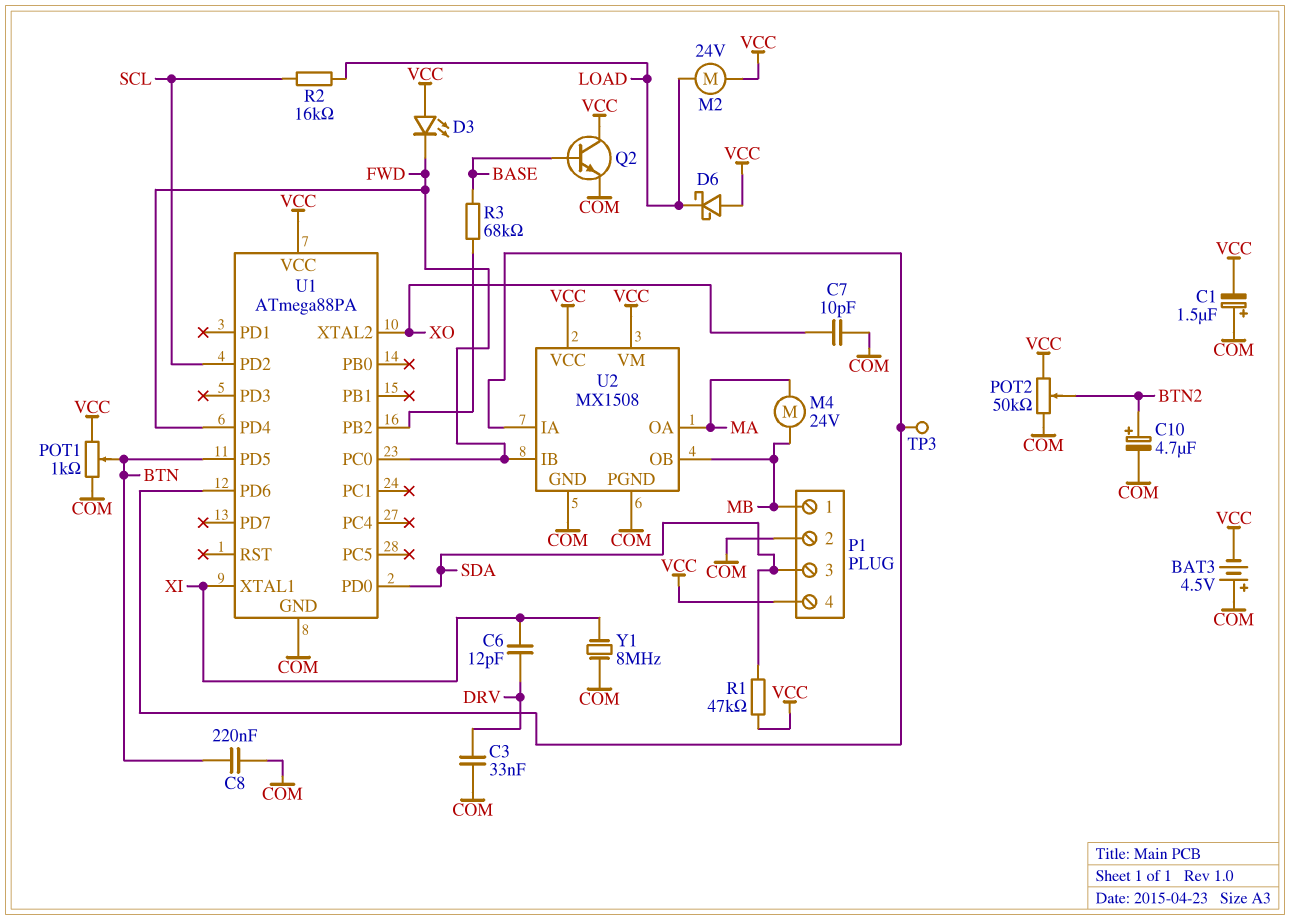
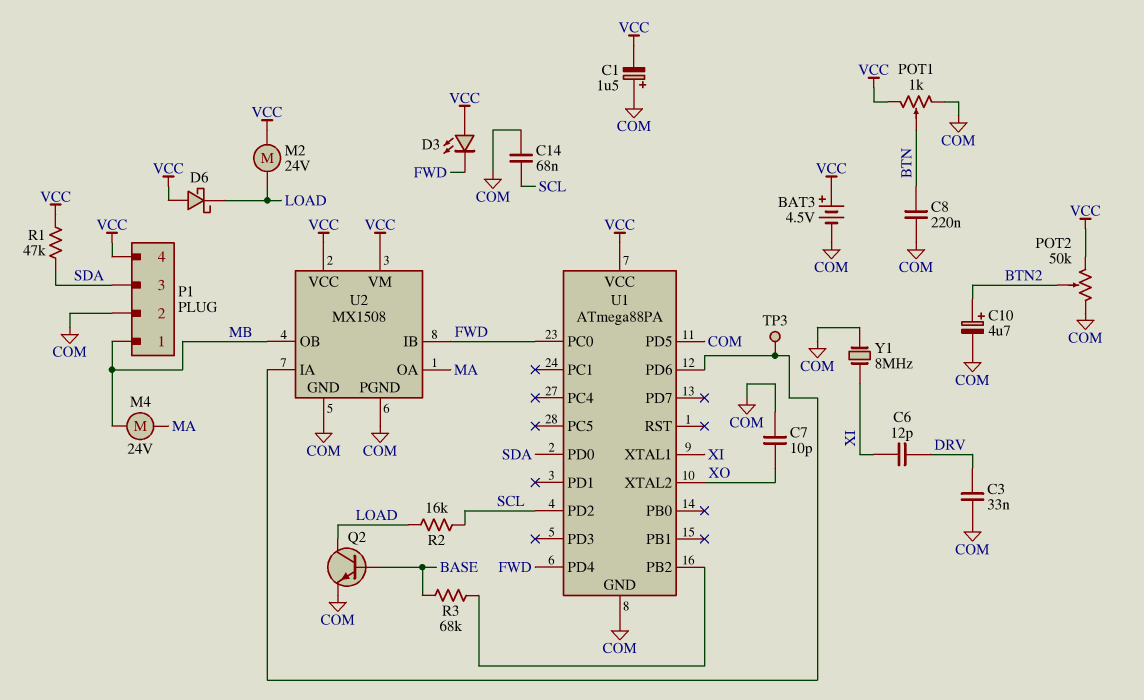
BAT3: 4.5V (plus COM, minus VCC) -> 4.5V (plus VCC, minus COM)
C14: none -> 68nF (COM, SCL)
Q2: NPN (B BASE, C VCC, E COM) -> NPN (B BASE, C LOAD, E COM)
U1 pin PD5: BTN -> COM

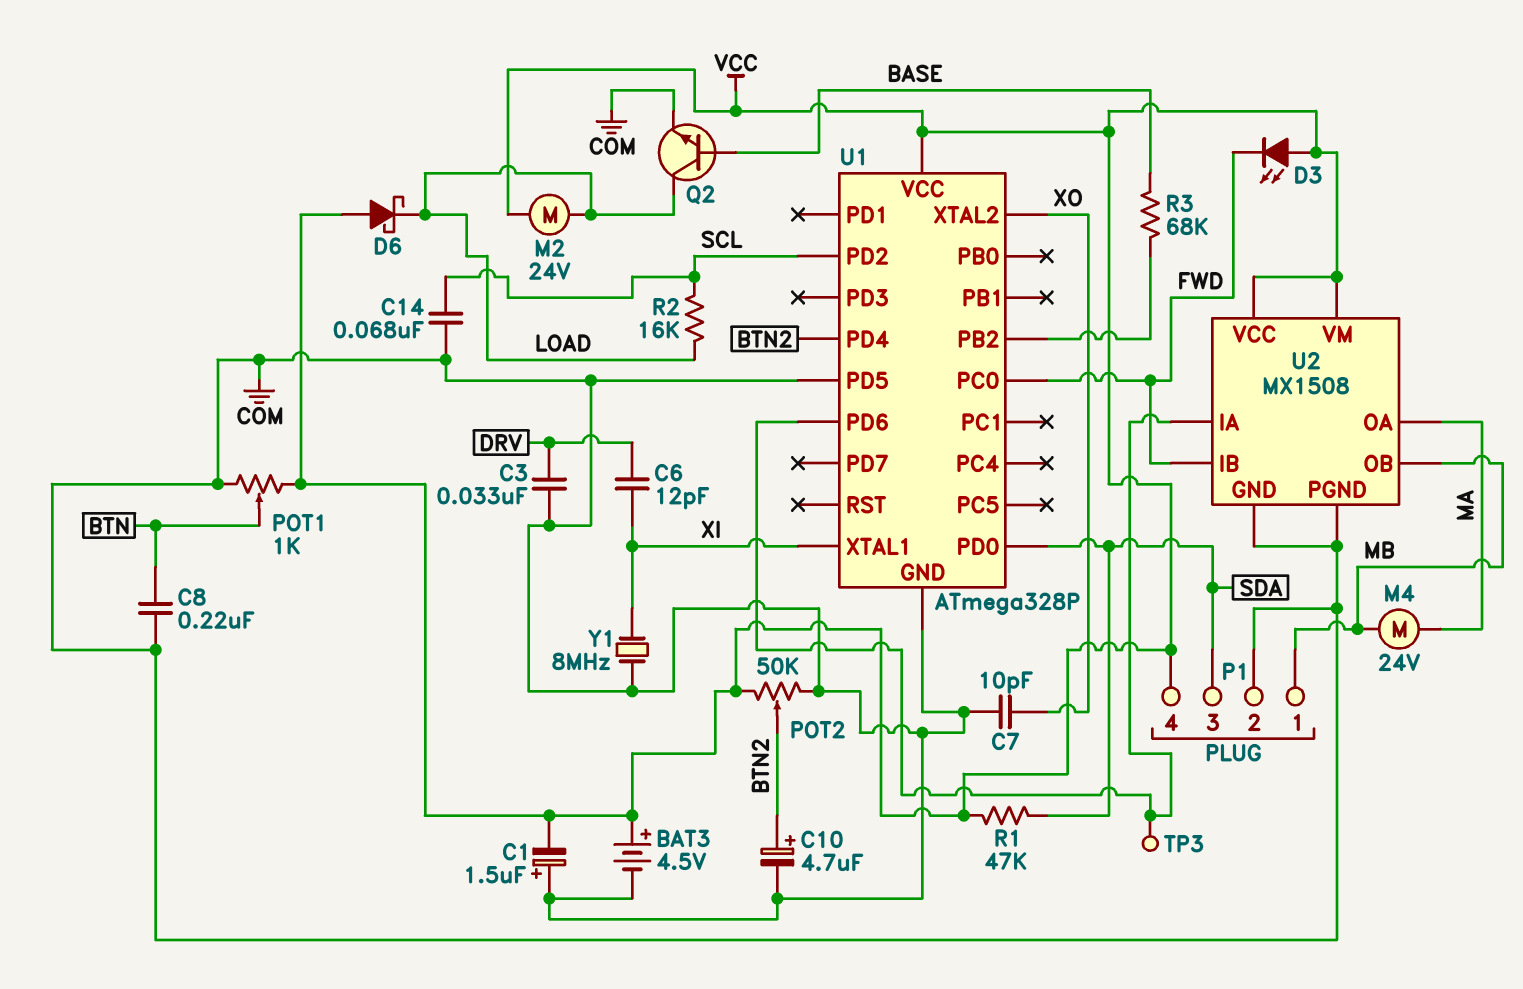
U1: ATmega88PA -> ATmega328P
U1 pin PD4: FWD -> BTN2

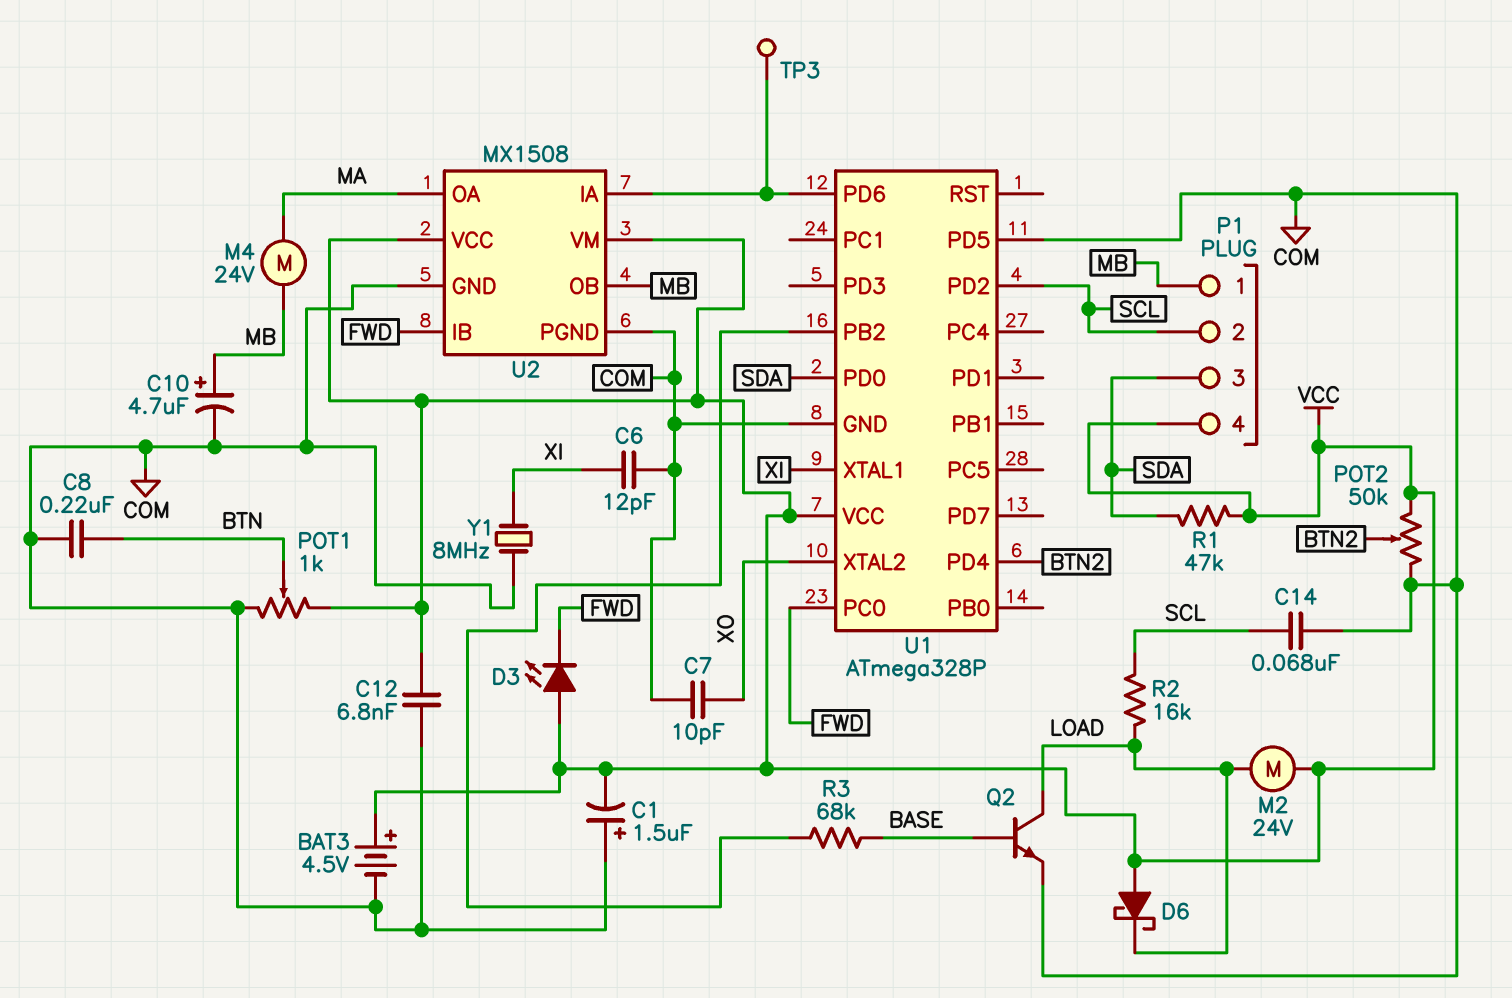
C3: 33nF (COM, DRV) -> none
C6: 12pF (DRV, XI) -> 12pF (COM, XI)
C10: 4.7uF (plus BTN2, minus COM) -> 4.7uF (plus MB, minus COM)
C12: none -> 6.8nF (COM, VCC)
P1 pin 2: COM -> SCL

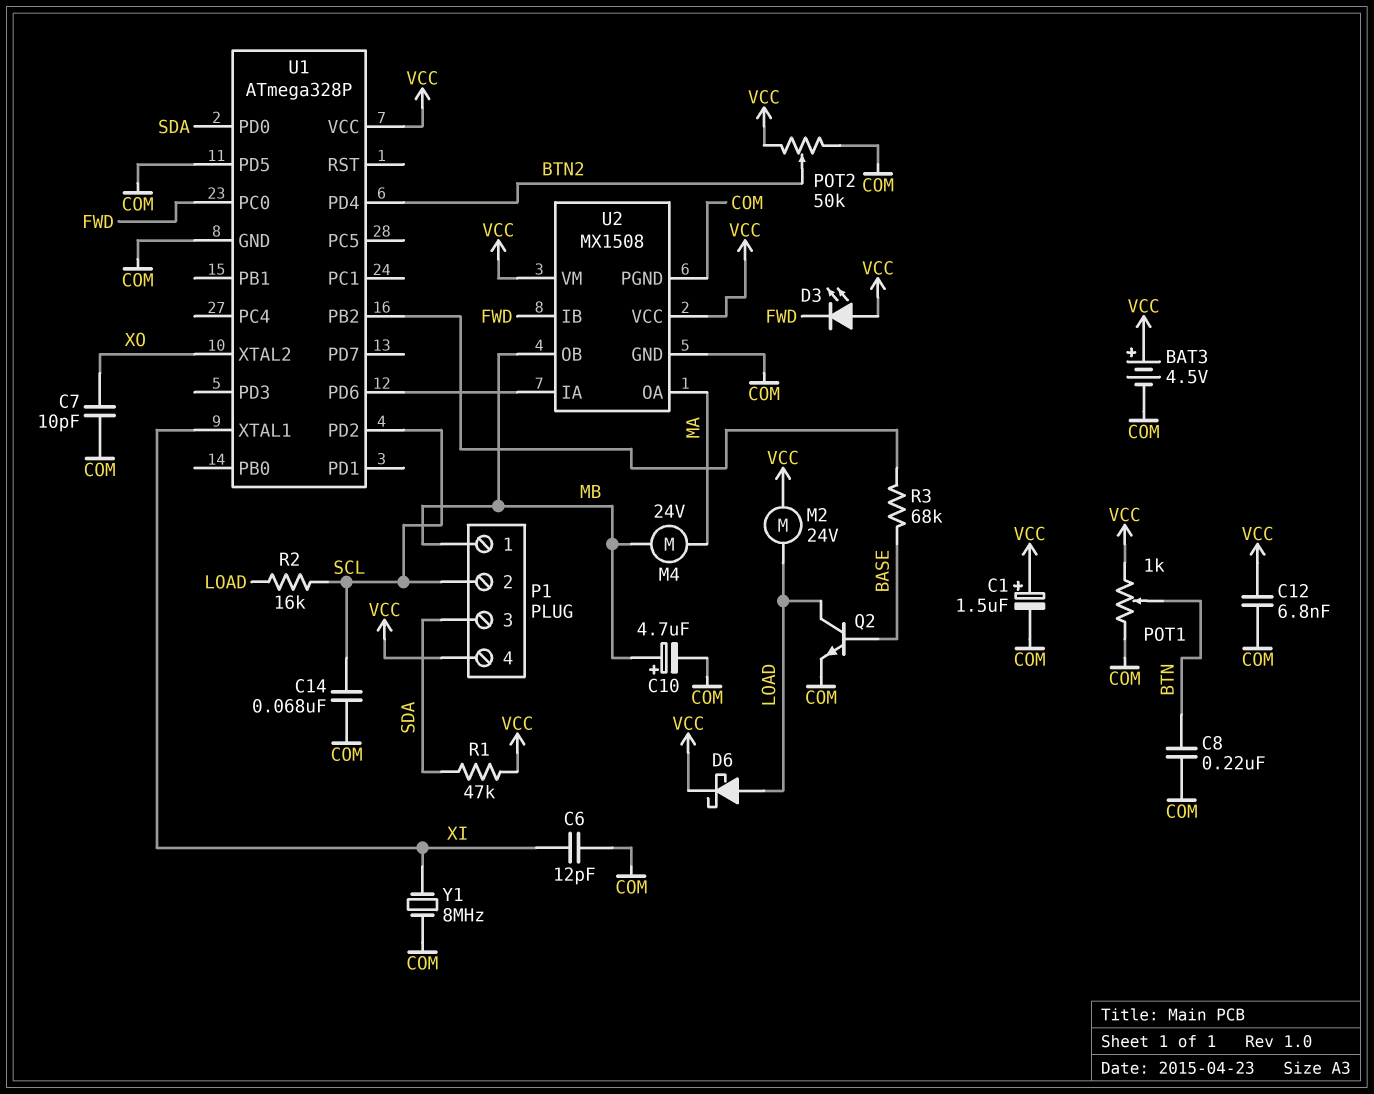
C1: 1.5uF (plus COM, minus VCC) -> 1.5uF (plus VCC, minus COM)
D6: schottky (A VCC, K LOAD) -> schottky (A LOAD, K VCC)
TP3: test point (U1/PD6) -> none

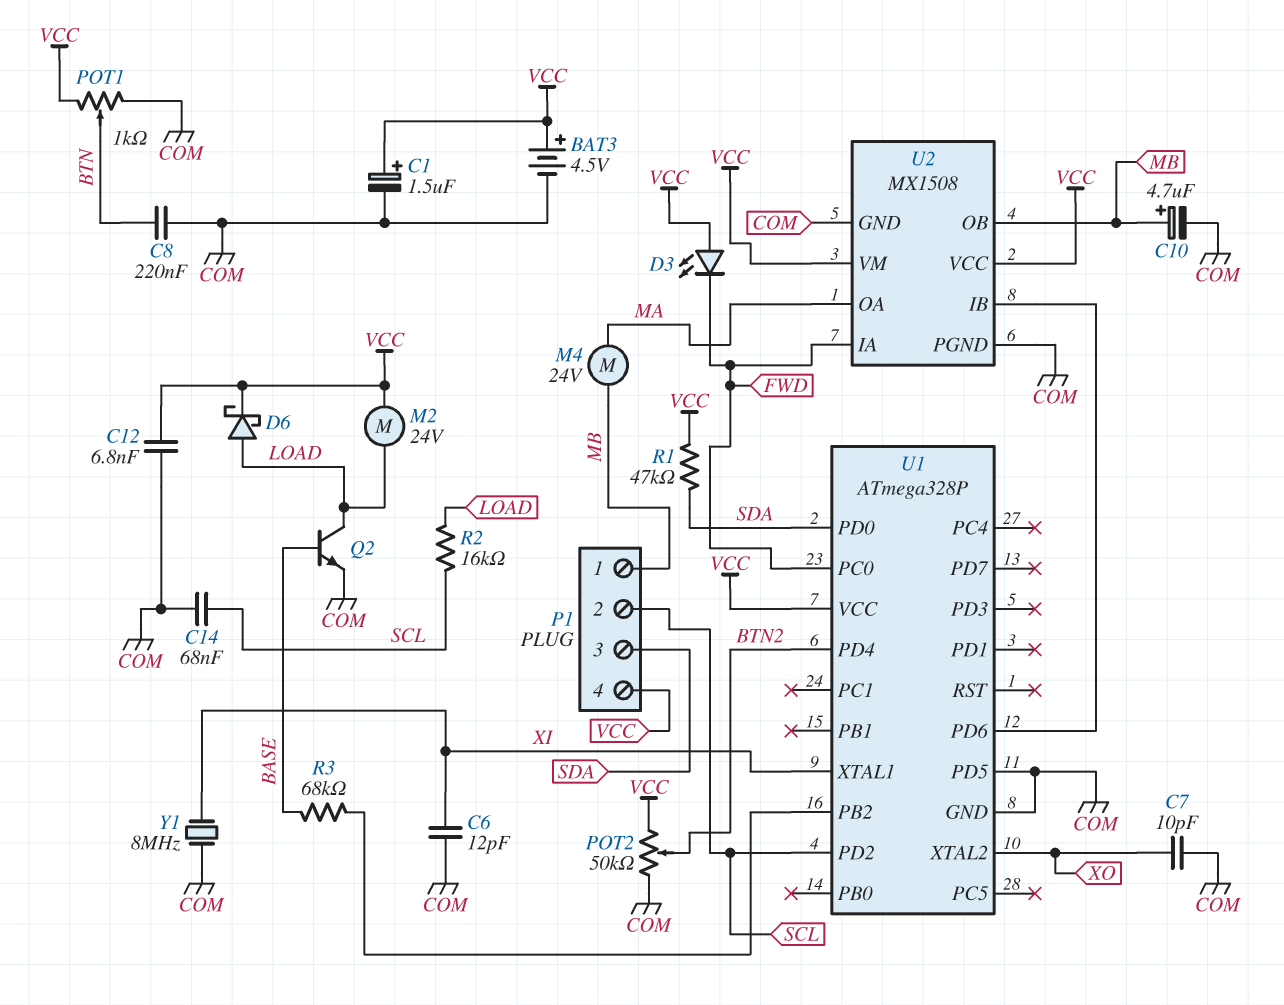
U2 pin IA: U1/PD6 -> FWD
U2 pin IB: FWD -> U1/PD6

